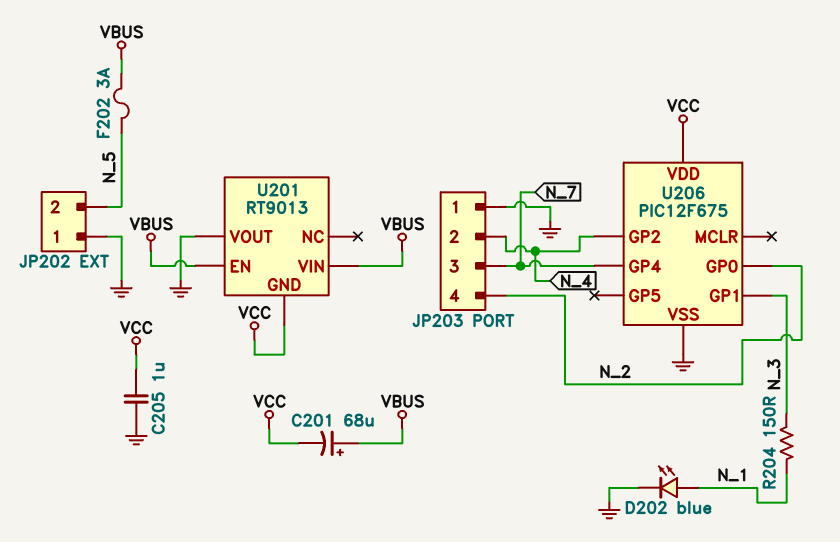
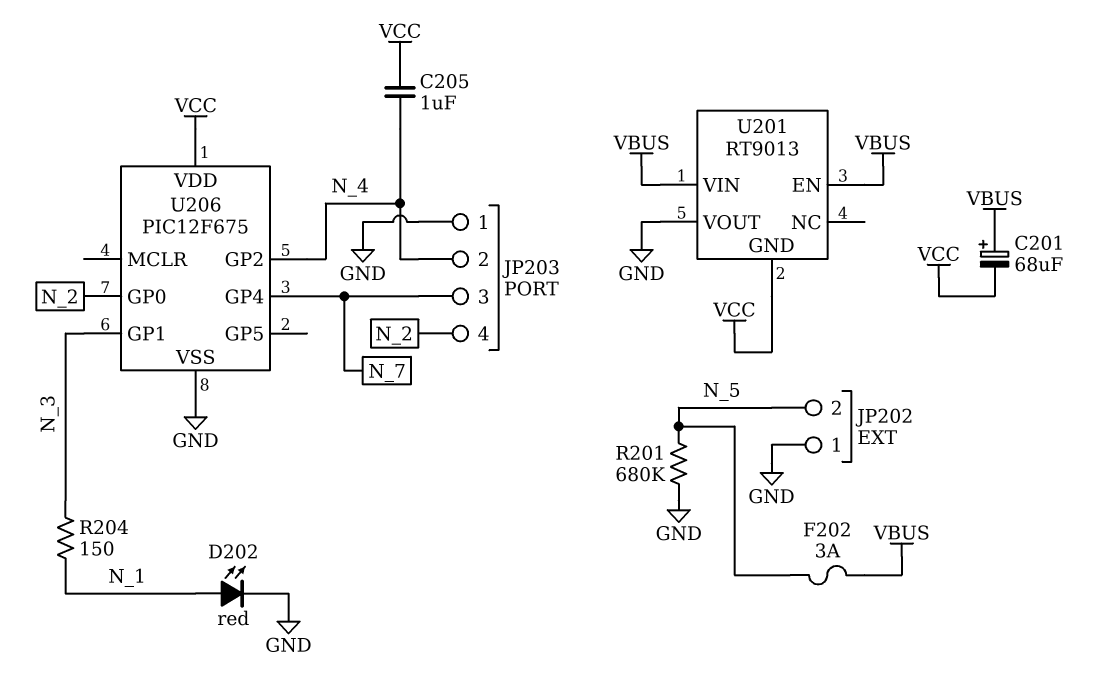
C205: 1uF (GND, VCC) -> 1uF (N_4, VCC)
D202: LED blue (A N_1, K GND) -> LED red (A N_1, K GND)
R201: none -> 680k (GND, N_5)

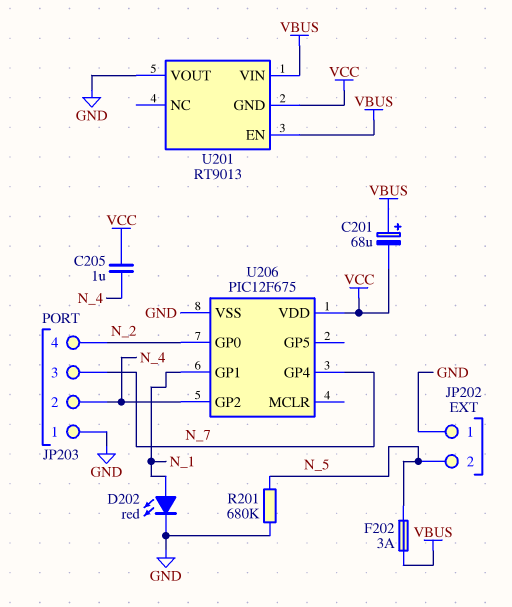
R204: 150 (N_1, N_3) -> none
U206 pin GP1: N_3 -> N_1

